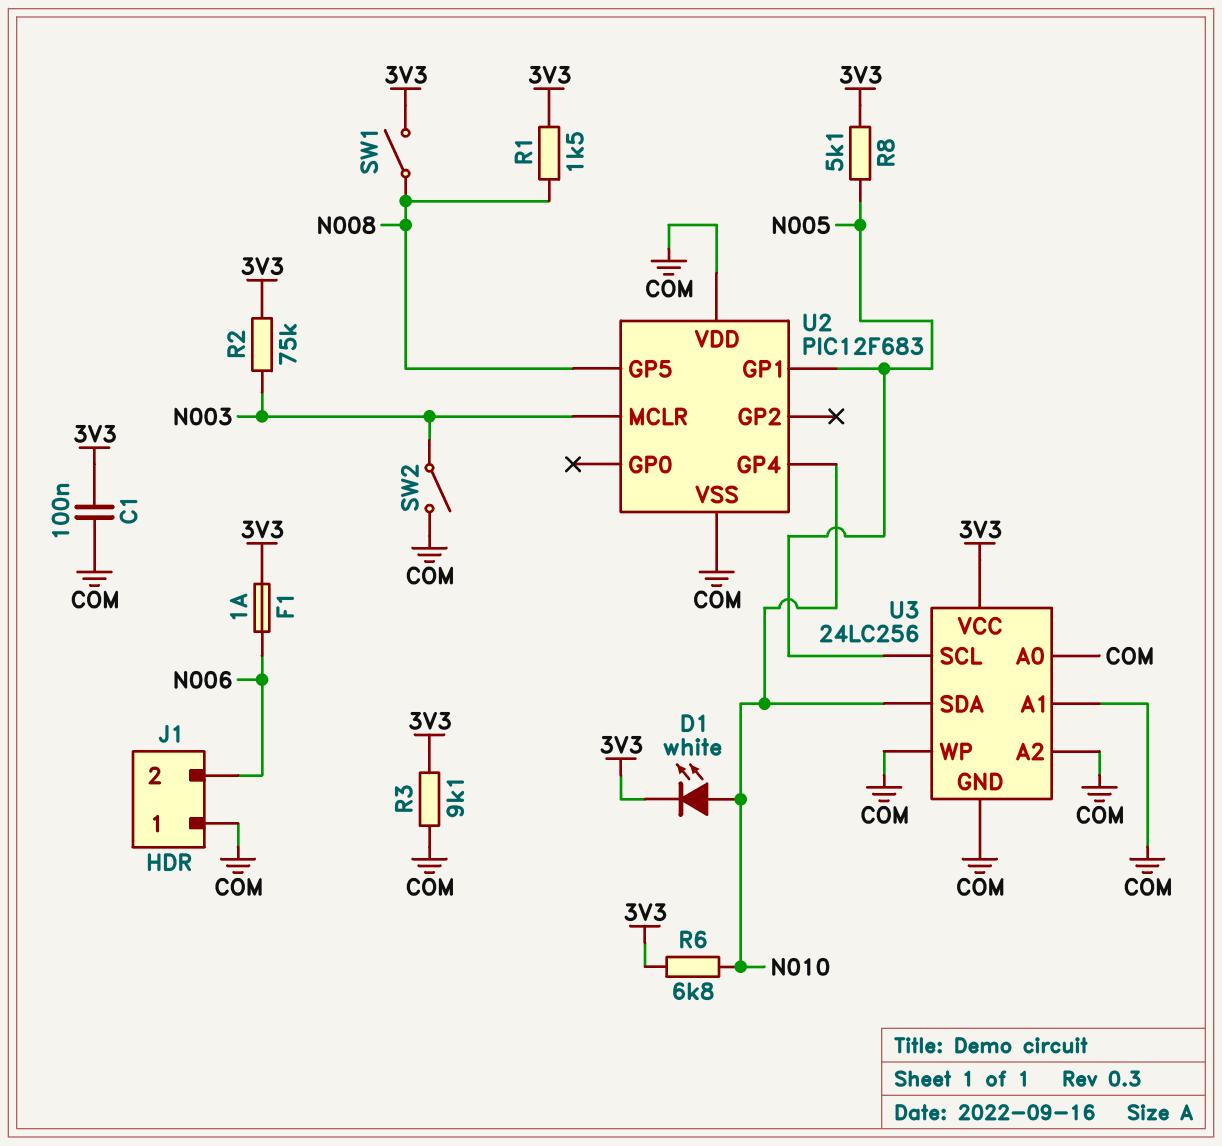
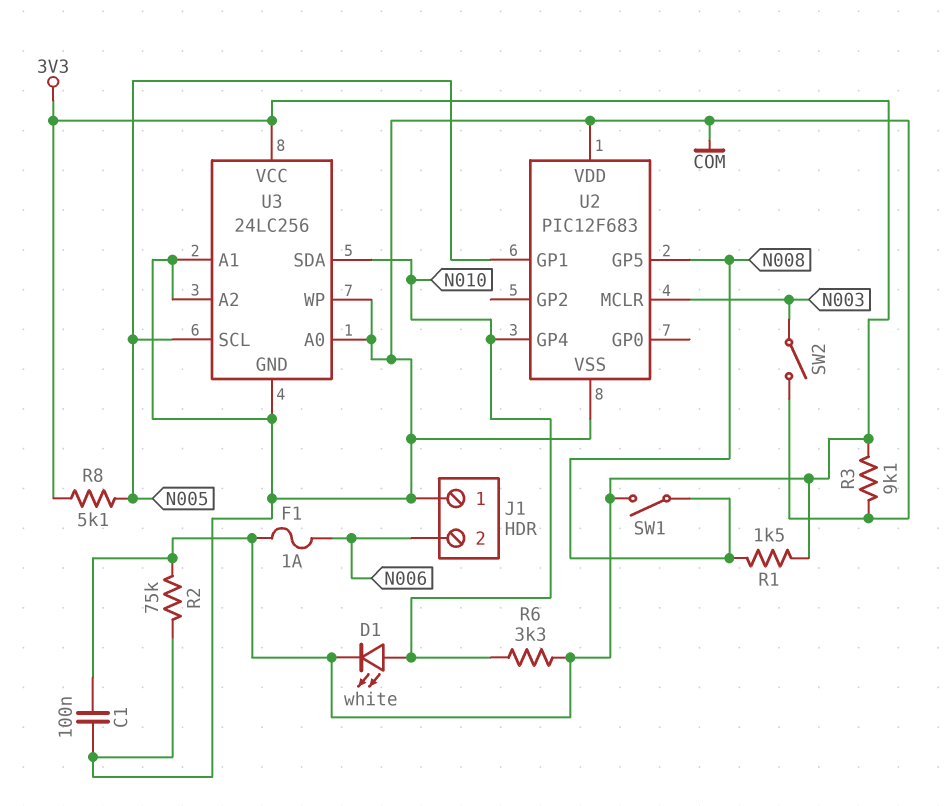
R2: 75k (3V3, N003) -> 75k (3V3, COM)
R6: 6.8k (3V3, N010) -> 3.3k (3V3, N010)

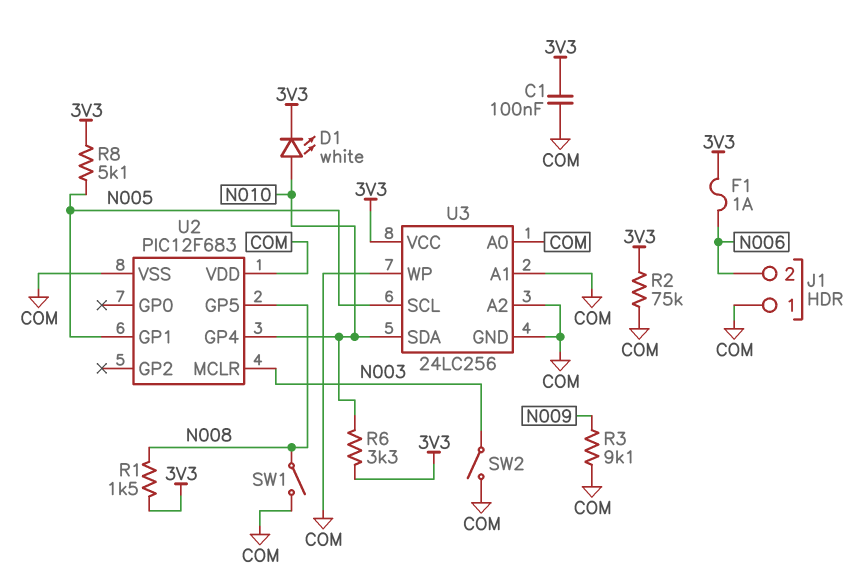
R3: 9.1k (3V3, COM) -> 9.1k (COM, N009)
SW1: switch (3V3, N008) -> switch (COM, N008)

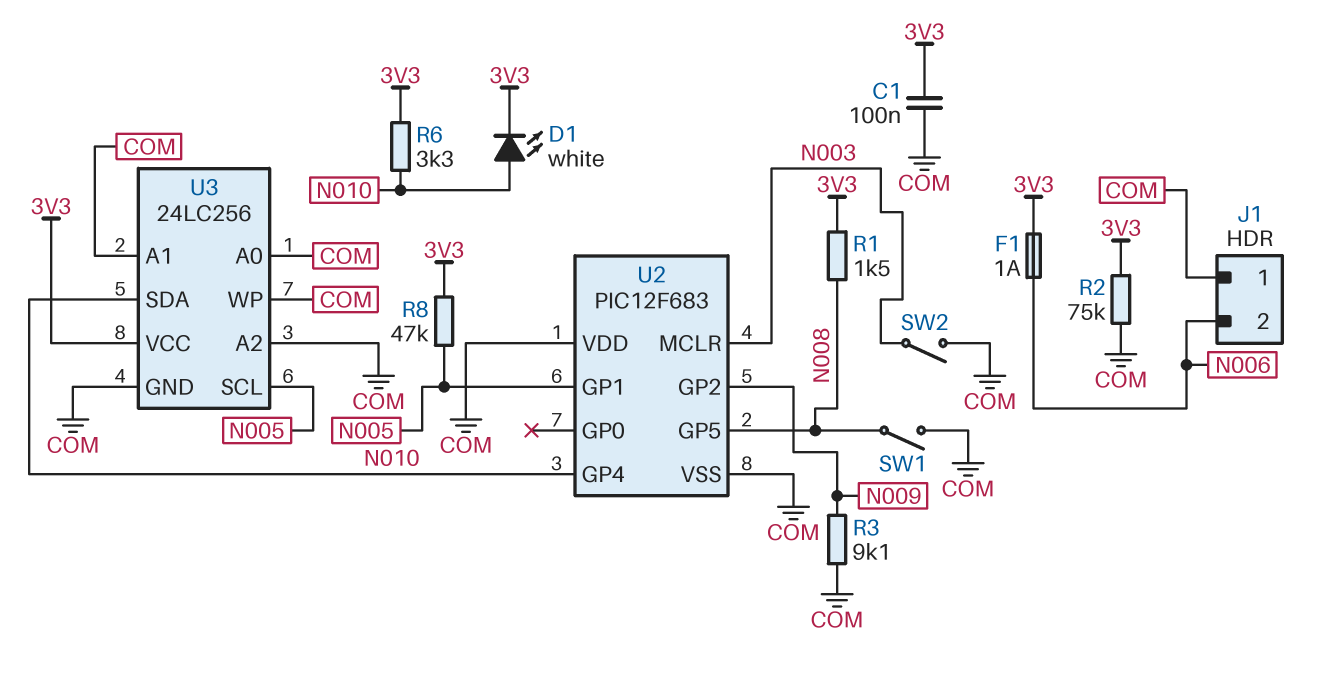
R8: 5.1k (3V3, N005) -> 47k (3V3, N005)
U2 pin GP2: none -> N009

